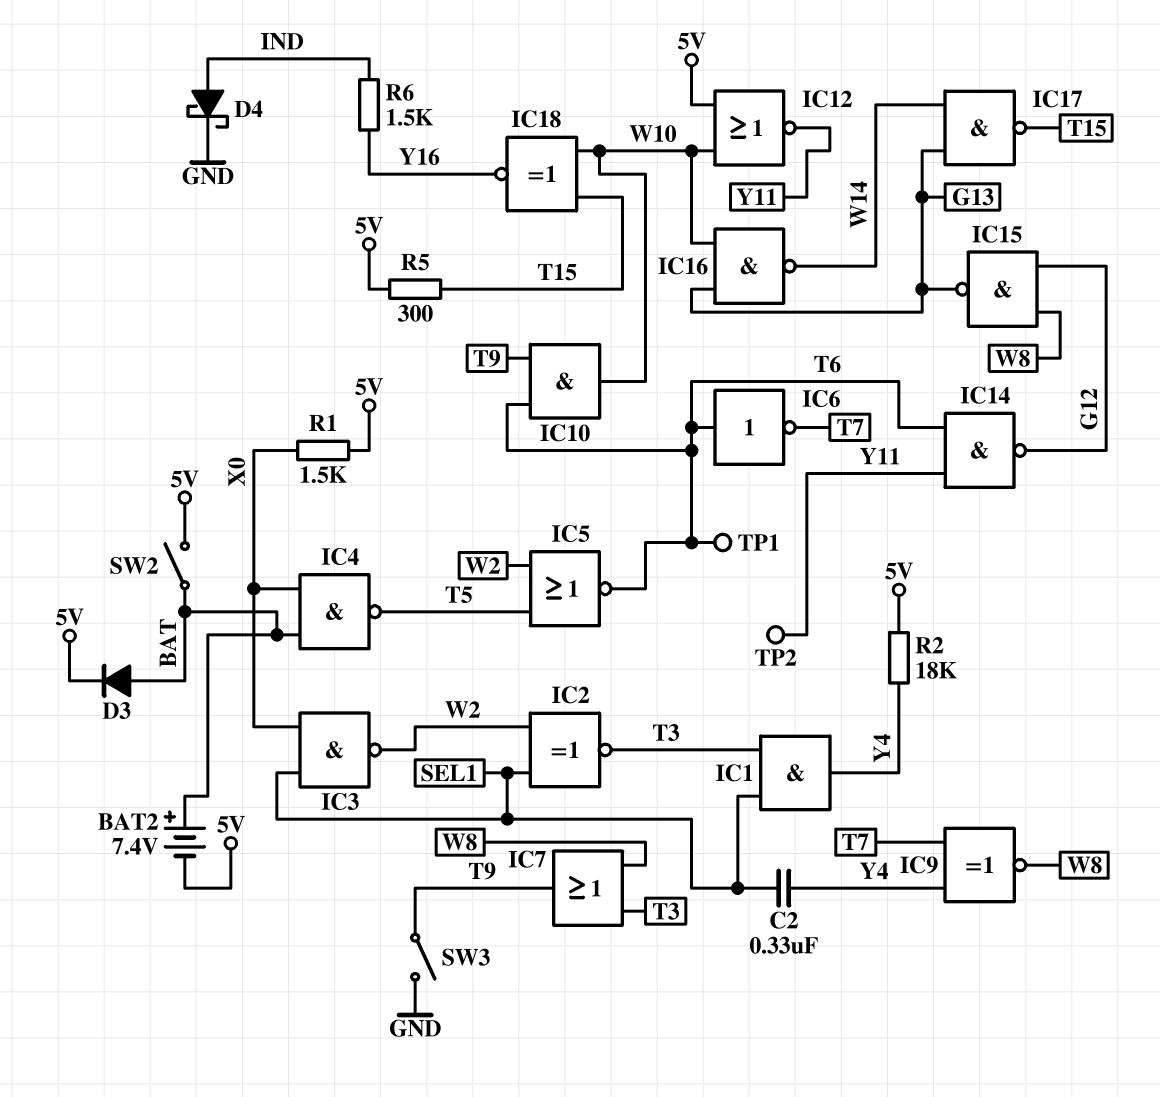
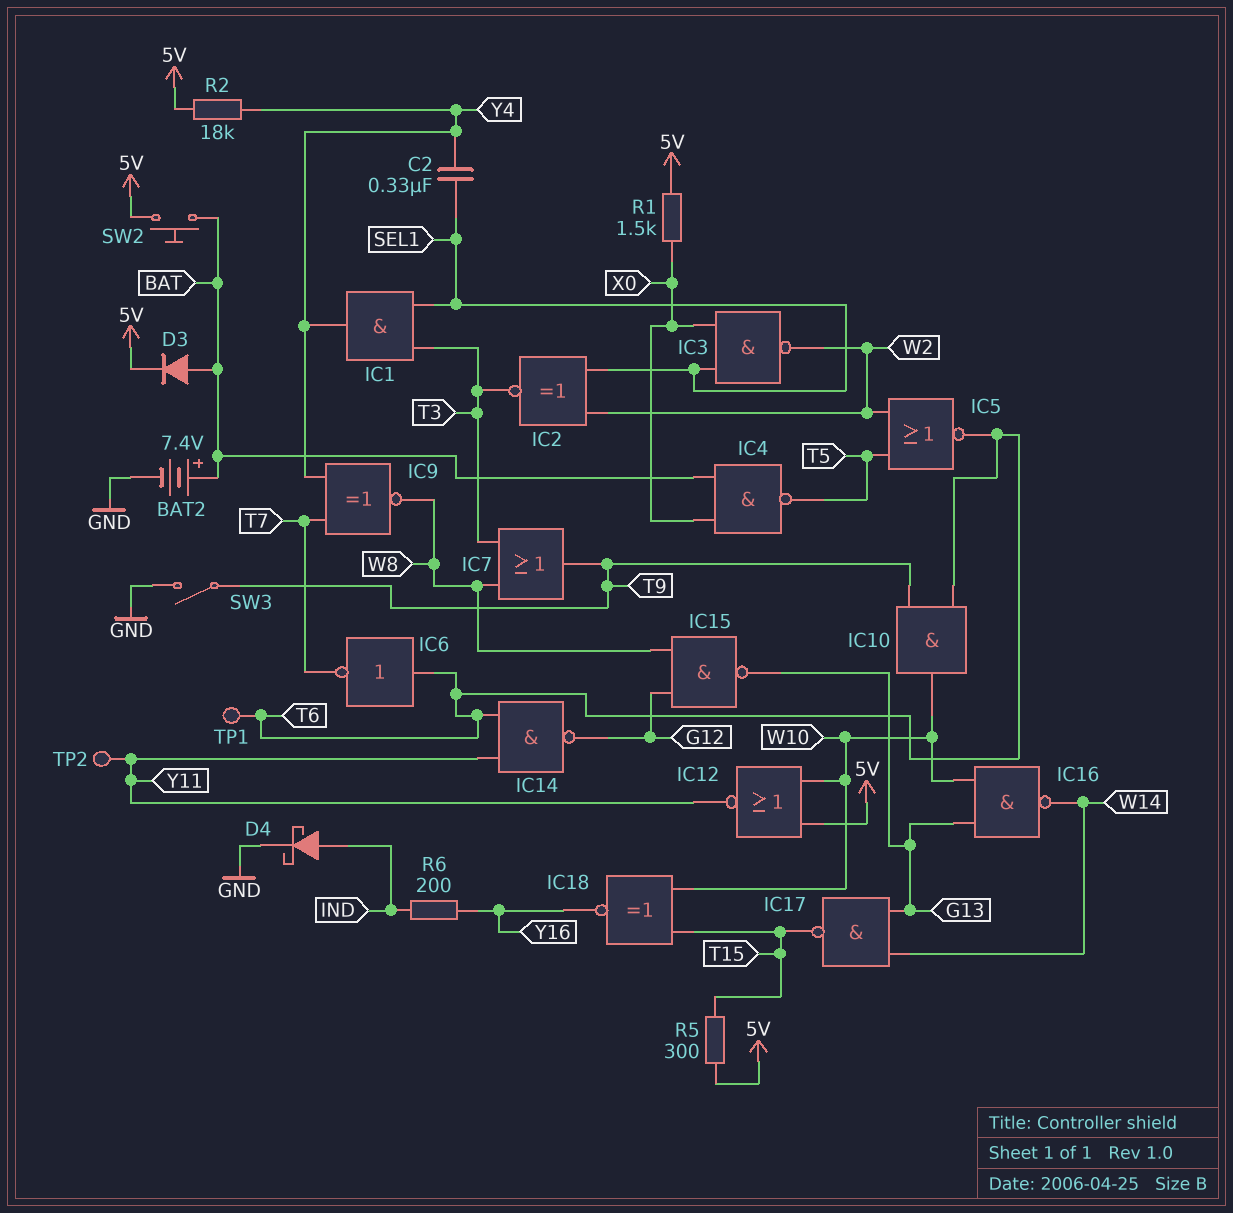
BAT2: 7.4V (plus BAT, minus 5V) -> 7.4V (plus BAT, minus GND)
R6: 1.5k (IND, Y16) -> 200 (IND, Y16)
SW2: switch (5V, BAT) -> button (5V, BAT)

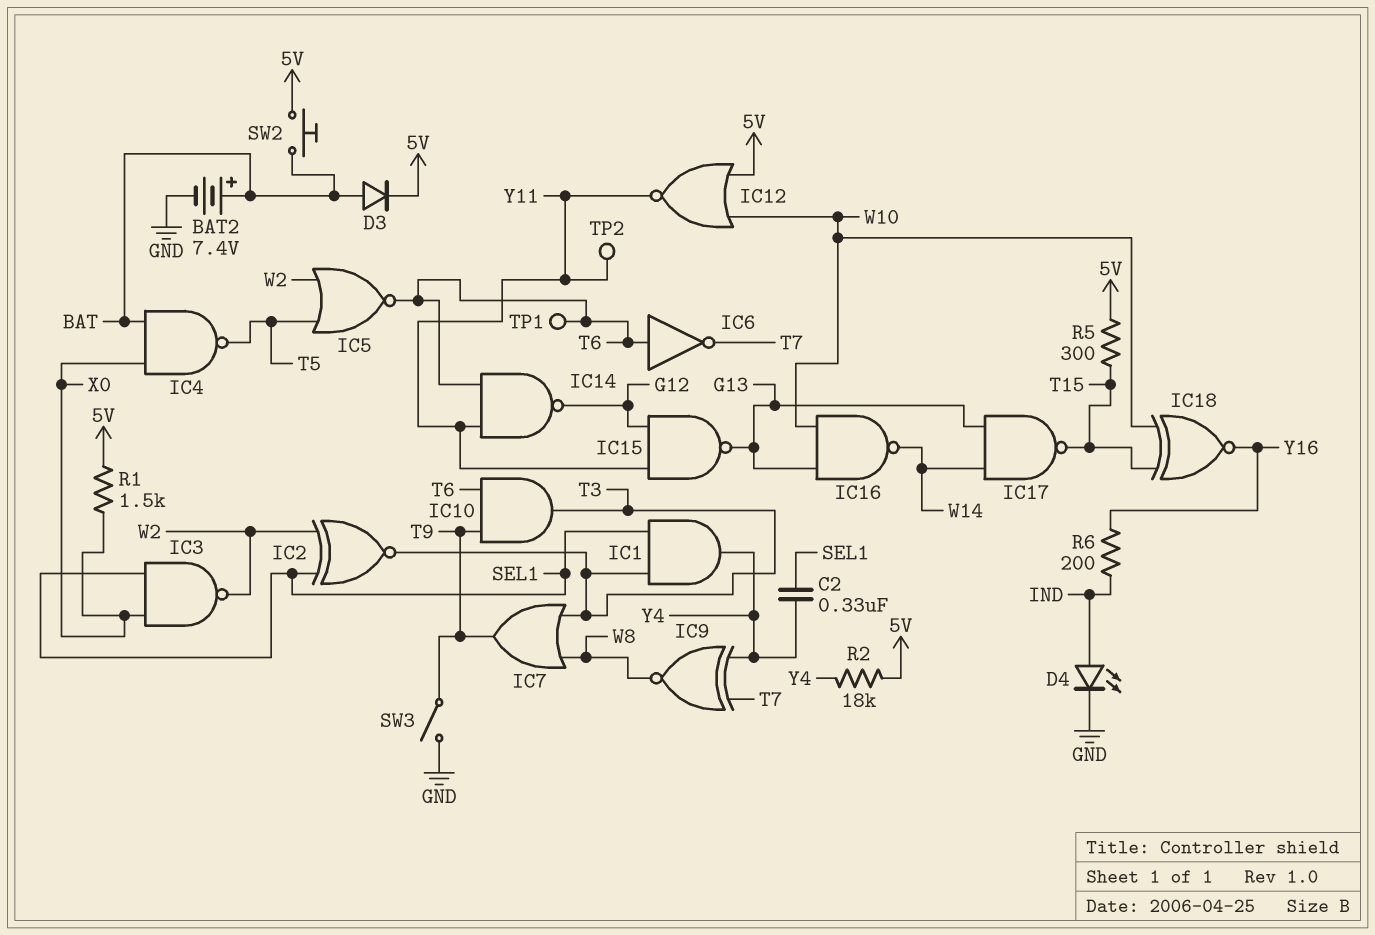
D4: schottky (A IND, K GND) -> LED (A IND, K GND)
IC10: AND (in T6, in T9, out W10) -> AND (in T6, in T9, out T3)
IC15: NAND (in G12, in W8, out G13) -> NAND (in G12, in Y11, out G13)

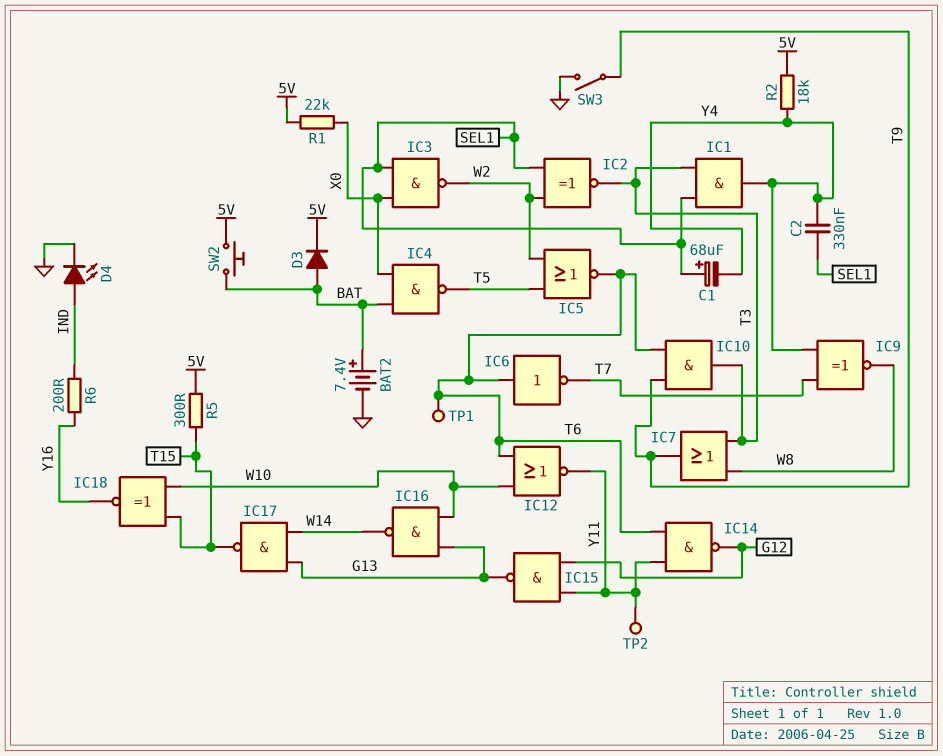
C1: none -> 68uF (plus SEL1, minus Y4)
IC12: NOR (in 5V, in W10, out Y11) -> NOR (in T6, in W10, out Y11)
R1: 1.5k (5V, X0) -> 22k (5V, X0)

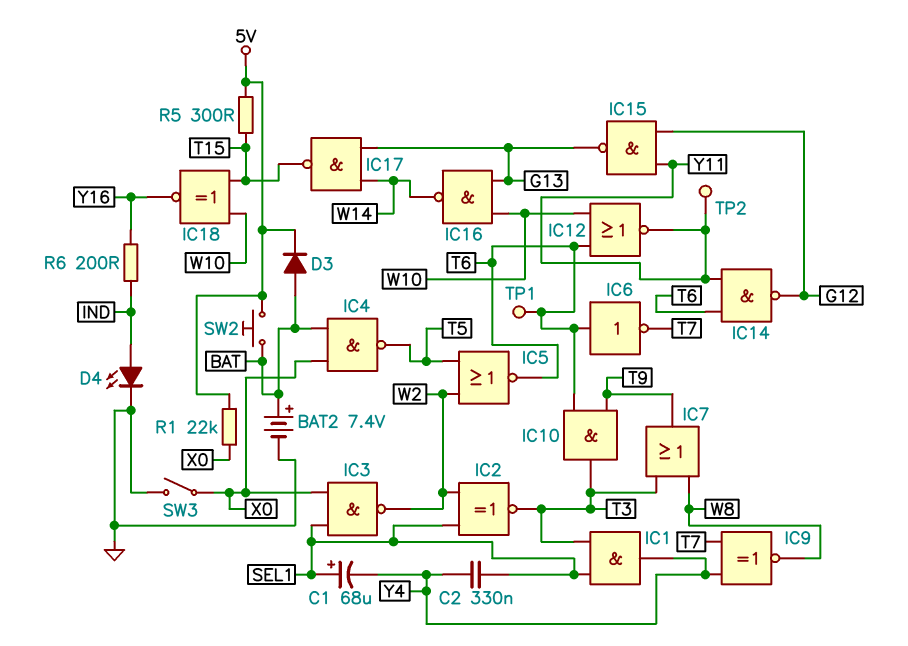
R2: 18k (5V, Y4) -> none
SW3: switch (GND, T9) -> switch (GND, X0)

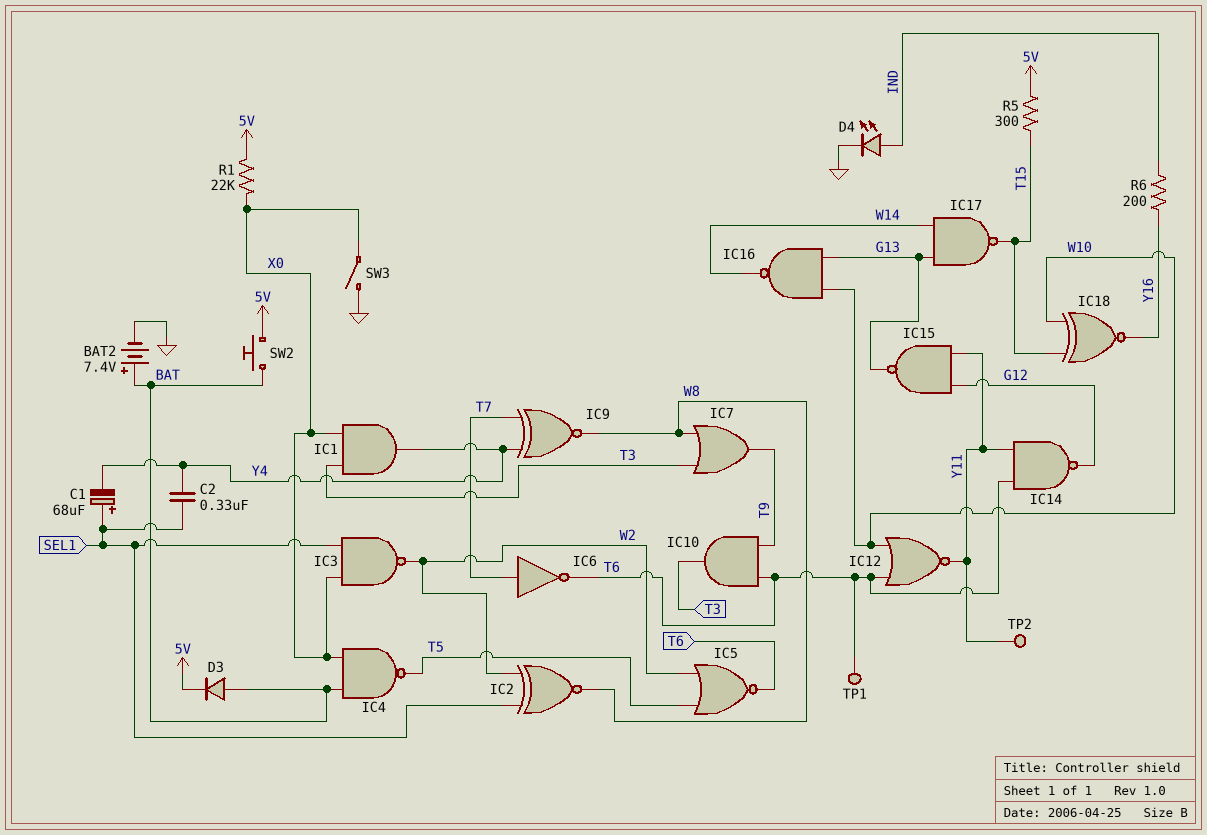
IC1: AND (in SEL1, in T3, out Y4) -> AND (in T3, in X0, out Y4)
IC2: XNOR (in SEL1, in W2, out T3) -> XNOR (in SEL1, in W2, out W8)
IC6: NOT (in T6, out T7) -> NOT (in T7, out T6)

